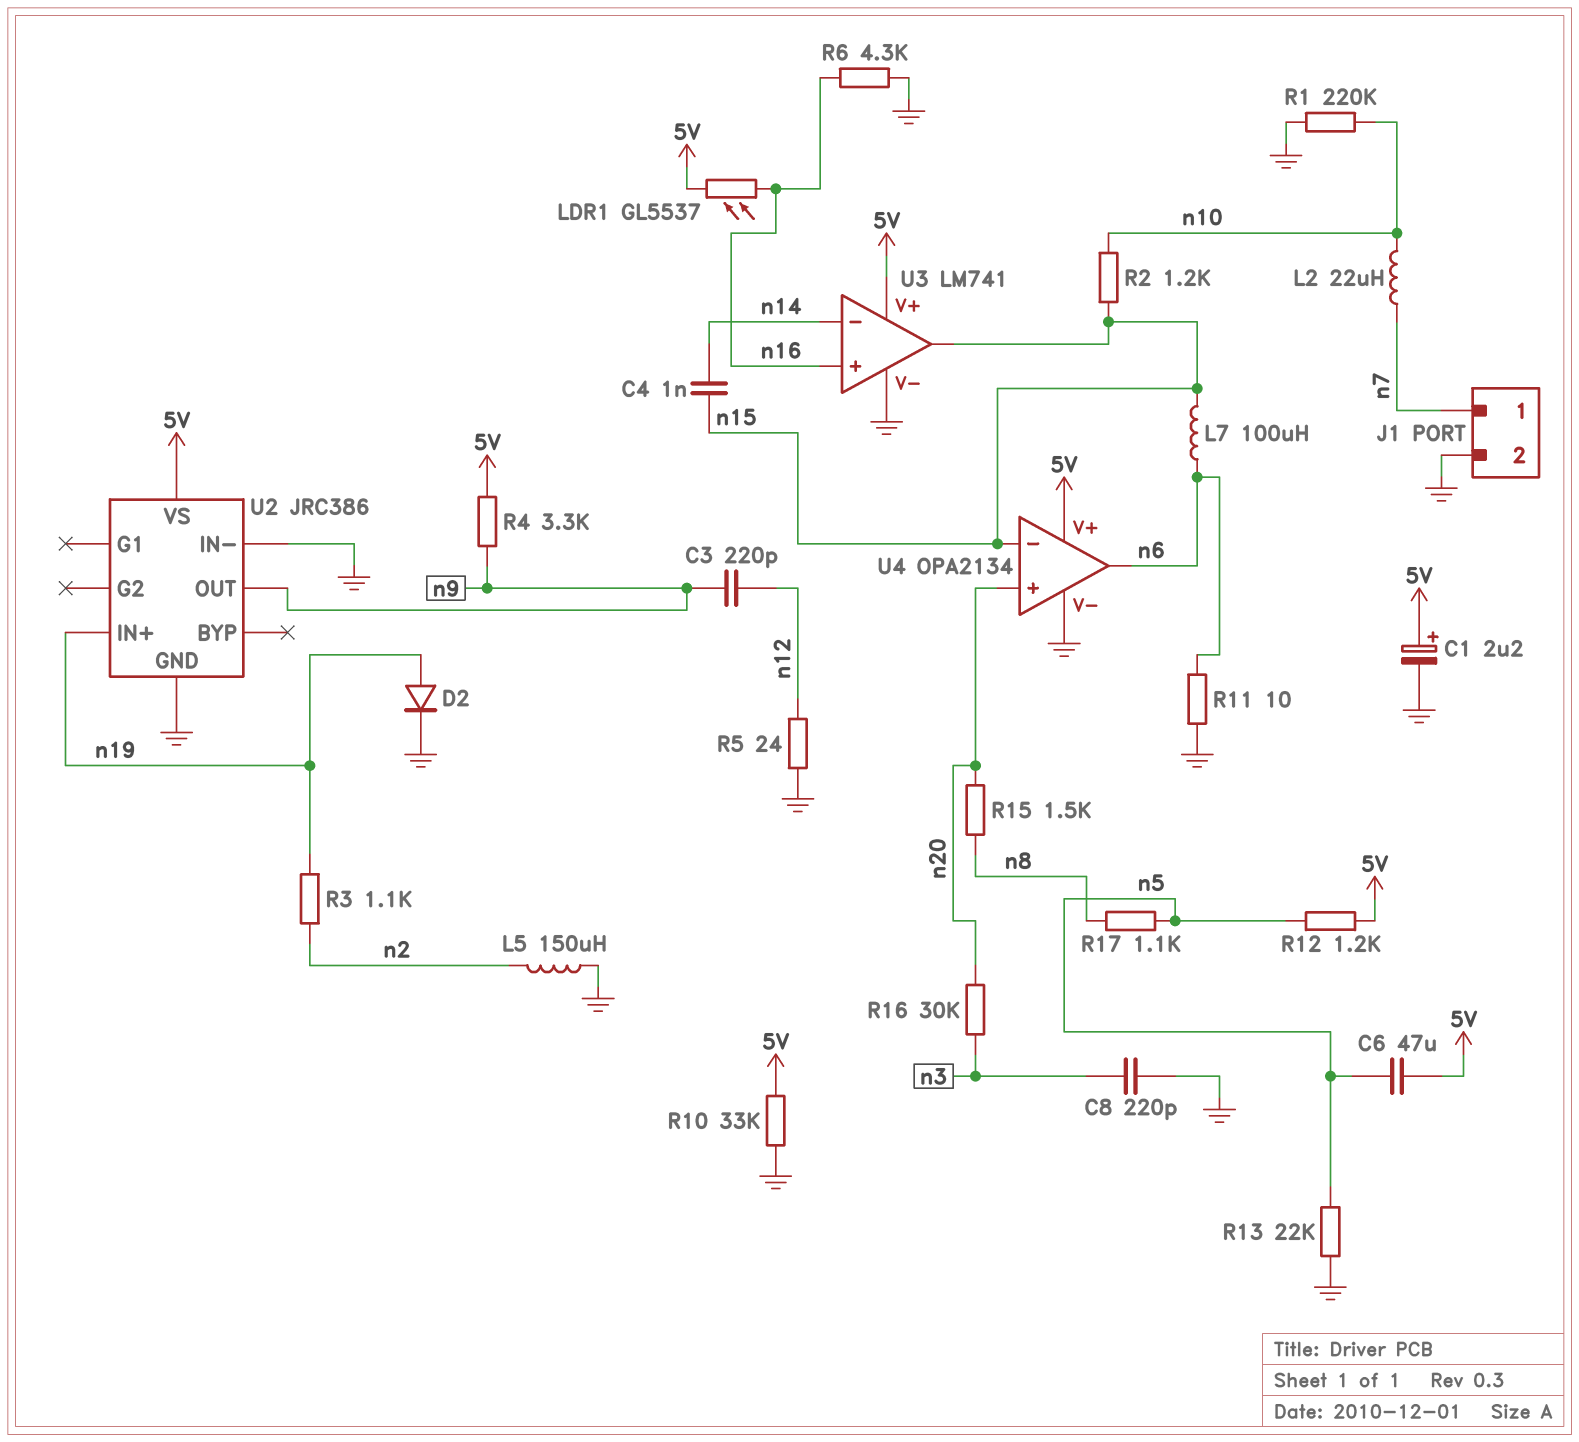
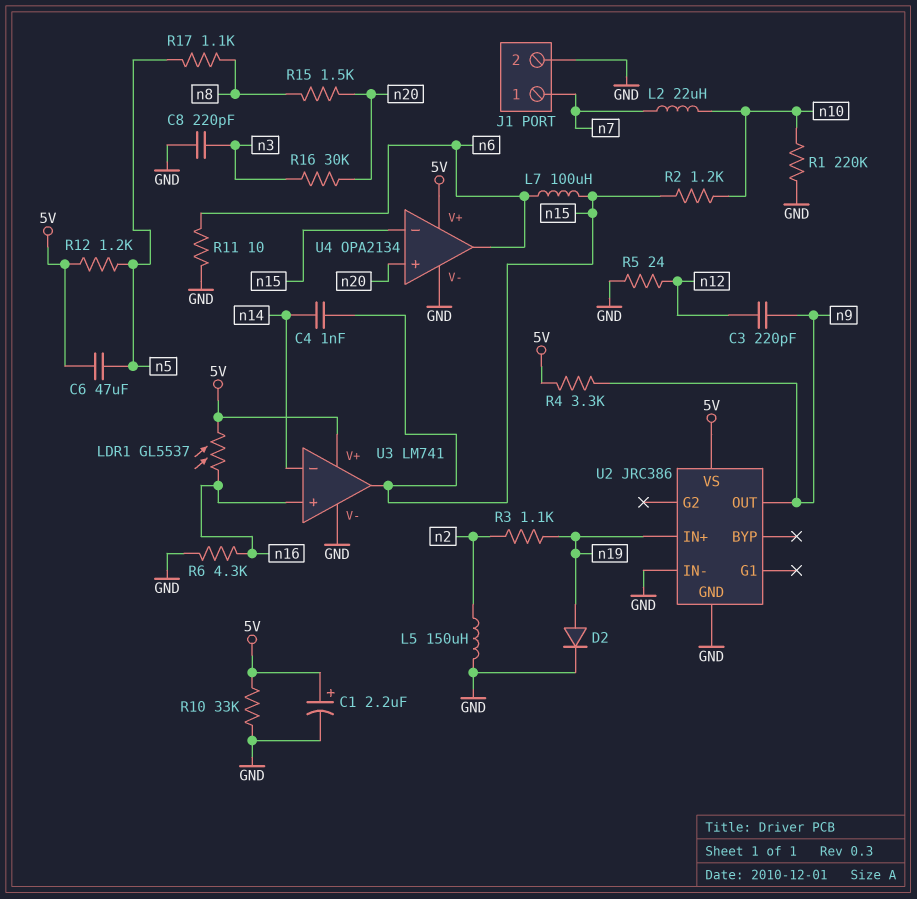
R13: 22k (GND, n5) -> none

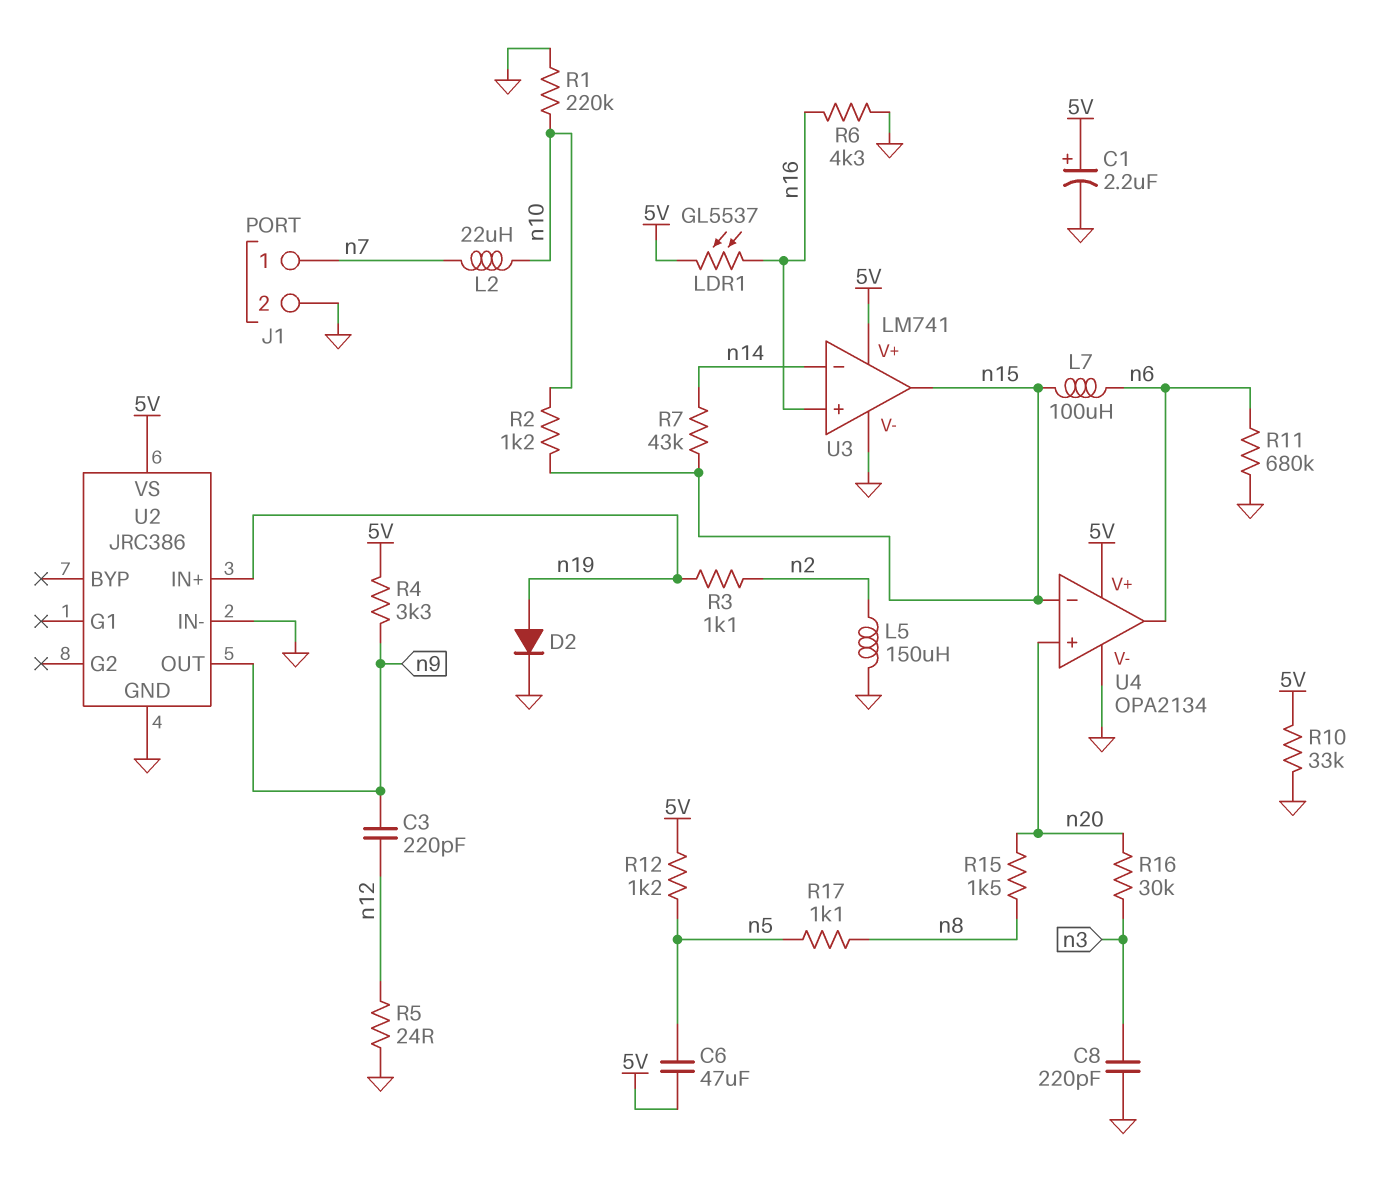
C4: 1nF (n14, n15) -> none
R7: none -> 43k (n14, n15)
R11: 10 (GND, n6) -> 680k (GND, n6)

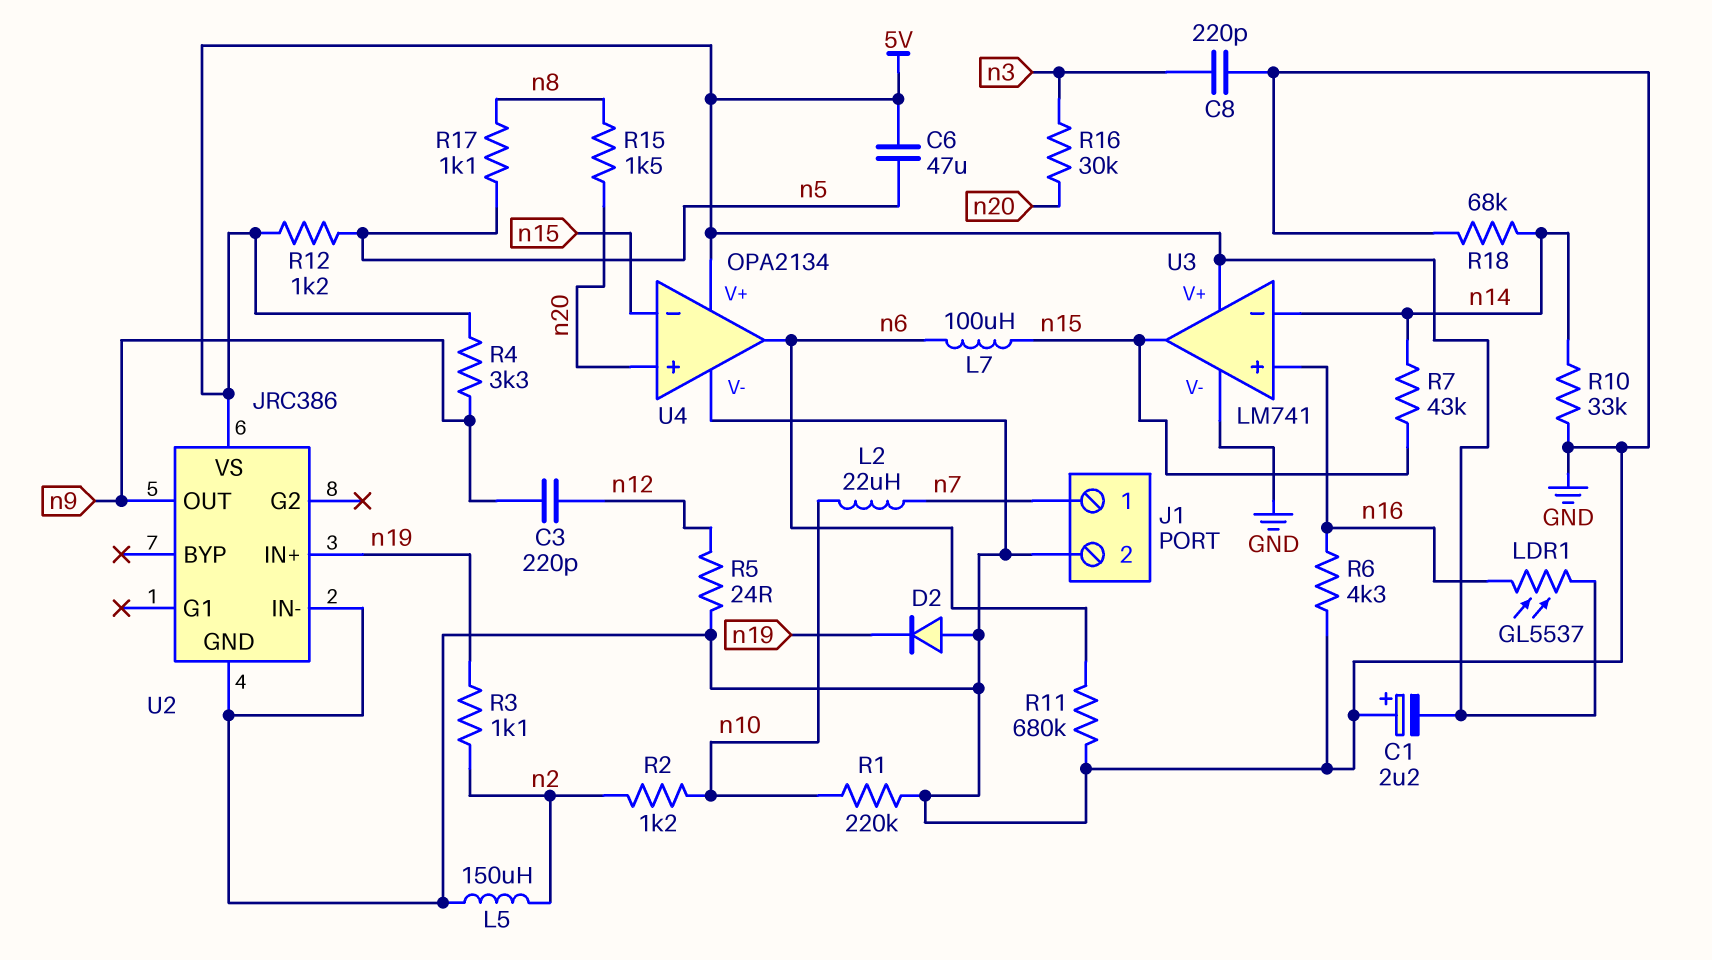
C1: 2.2uF (plus 5V, minus GND) -> 2.2uF (plus GND, minus 5V)
D2: diode (A n19, K GND) -> diode (A GND, K n19)
R2: 1.2k (n10, n15) -> 1.2k (n2, n10)
R10: 33k (5V, GND) -> 33k (GND, n14)
R18: none -> 68k (GND, n14)

